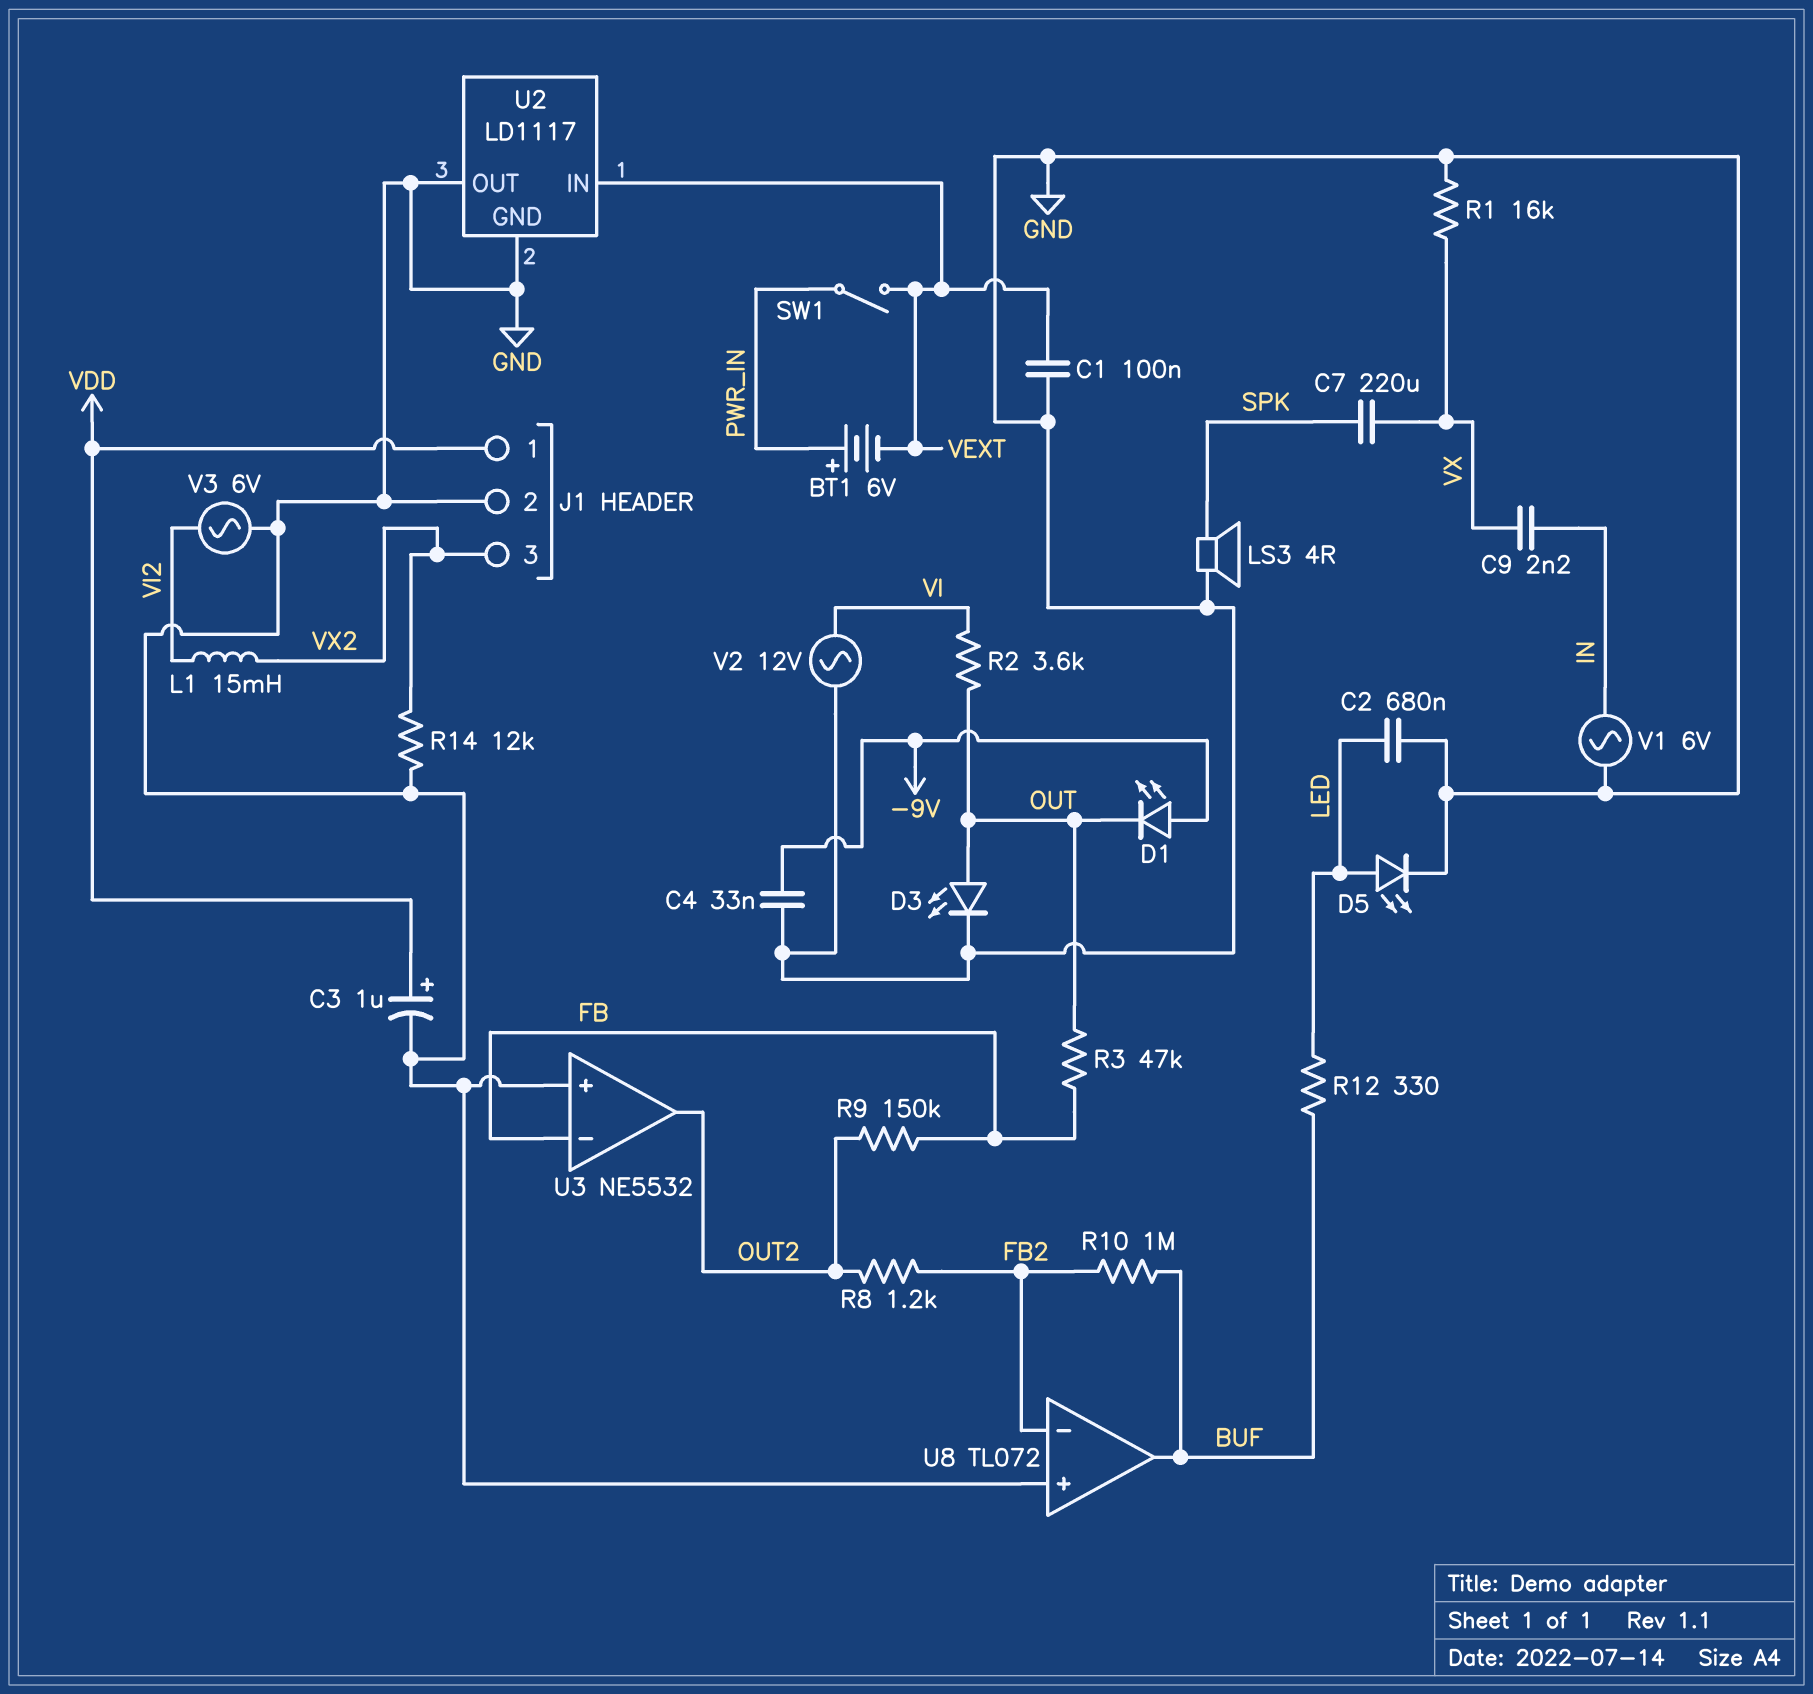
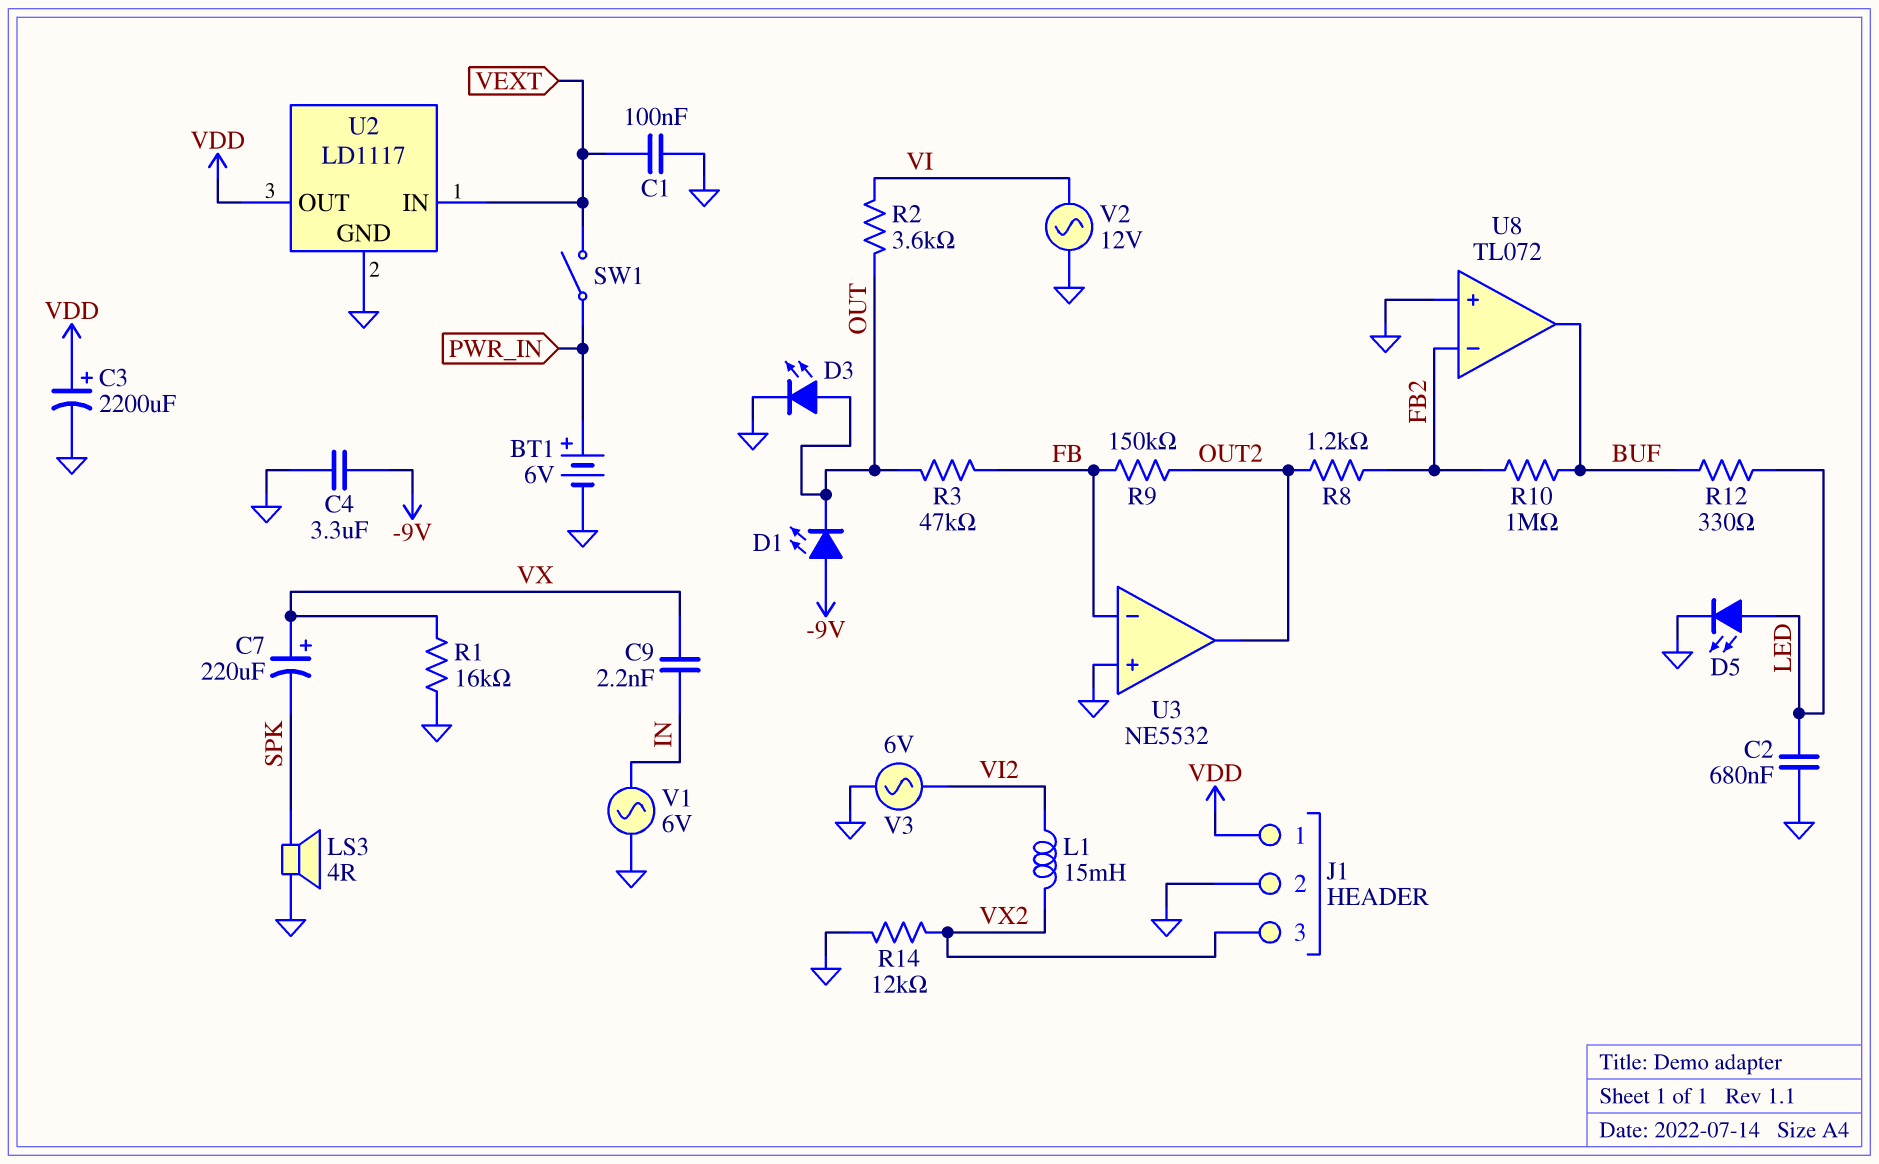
BT1: 6V (plus PWR_IN, minus VEXT) -> 6V (plus PWR_IN, minus GND)
C3: 1uF (plus VDD, minus GND) -> 2200uF (plus VDD, minus GND)
C4: 33nF (-9V, GND) -> 3.3uF (-9V, GND)
C7: 220uF (SPK, VX) -> 220uF (plus VX, minus SPK)
U2 pin OUT: GND -> VDD

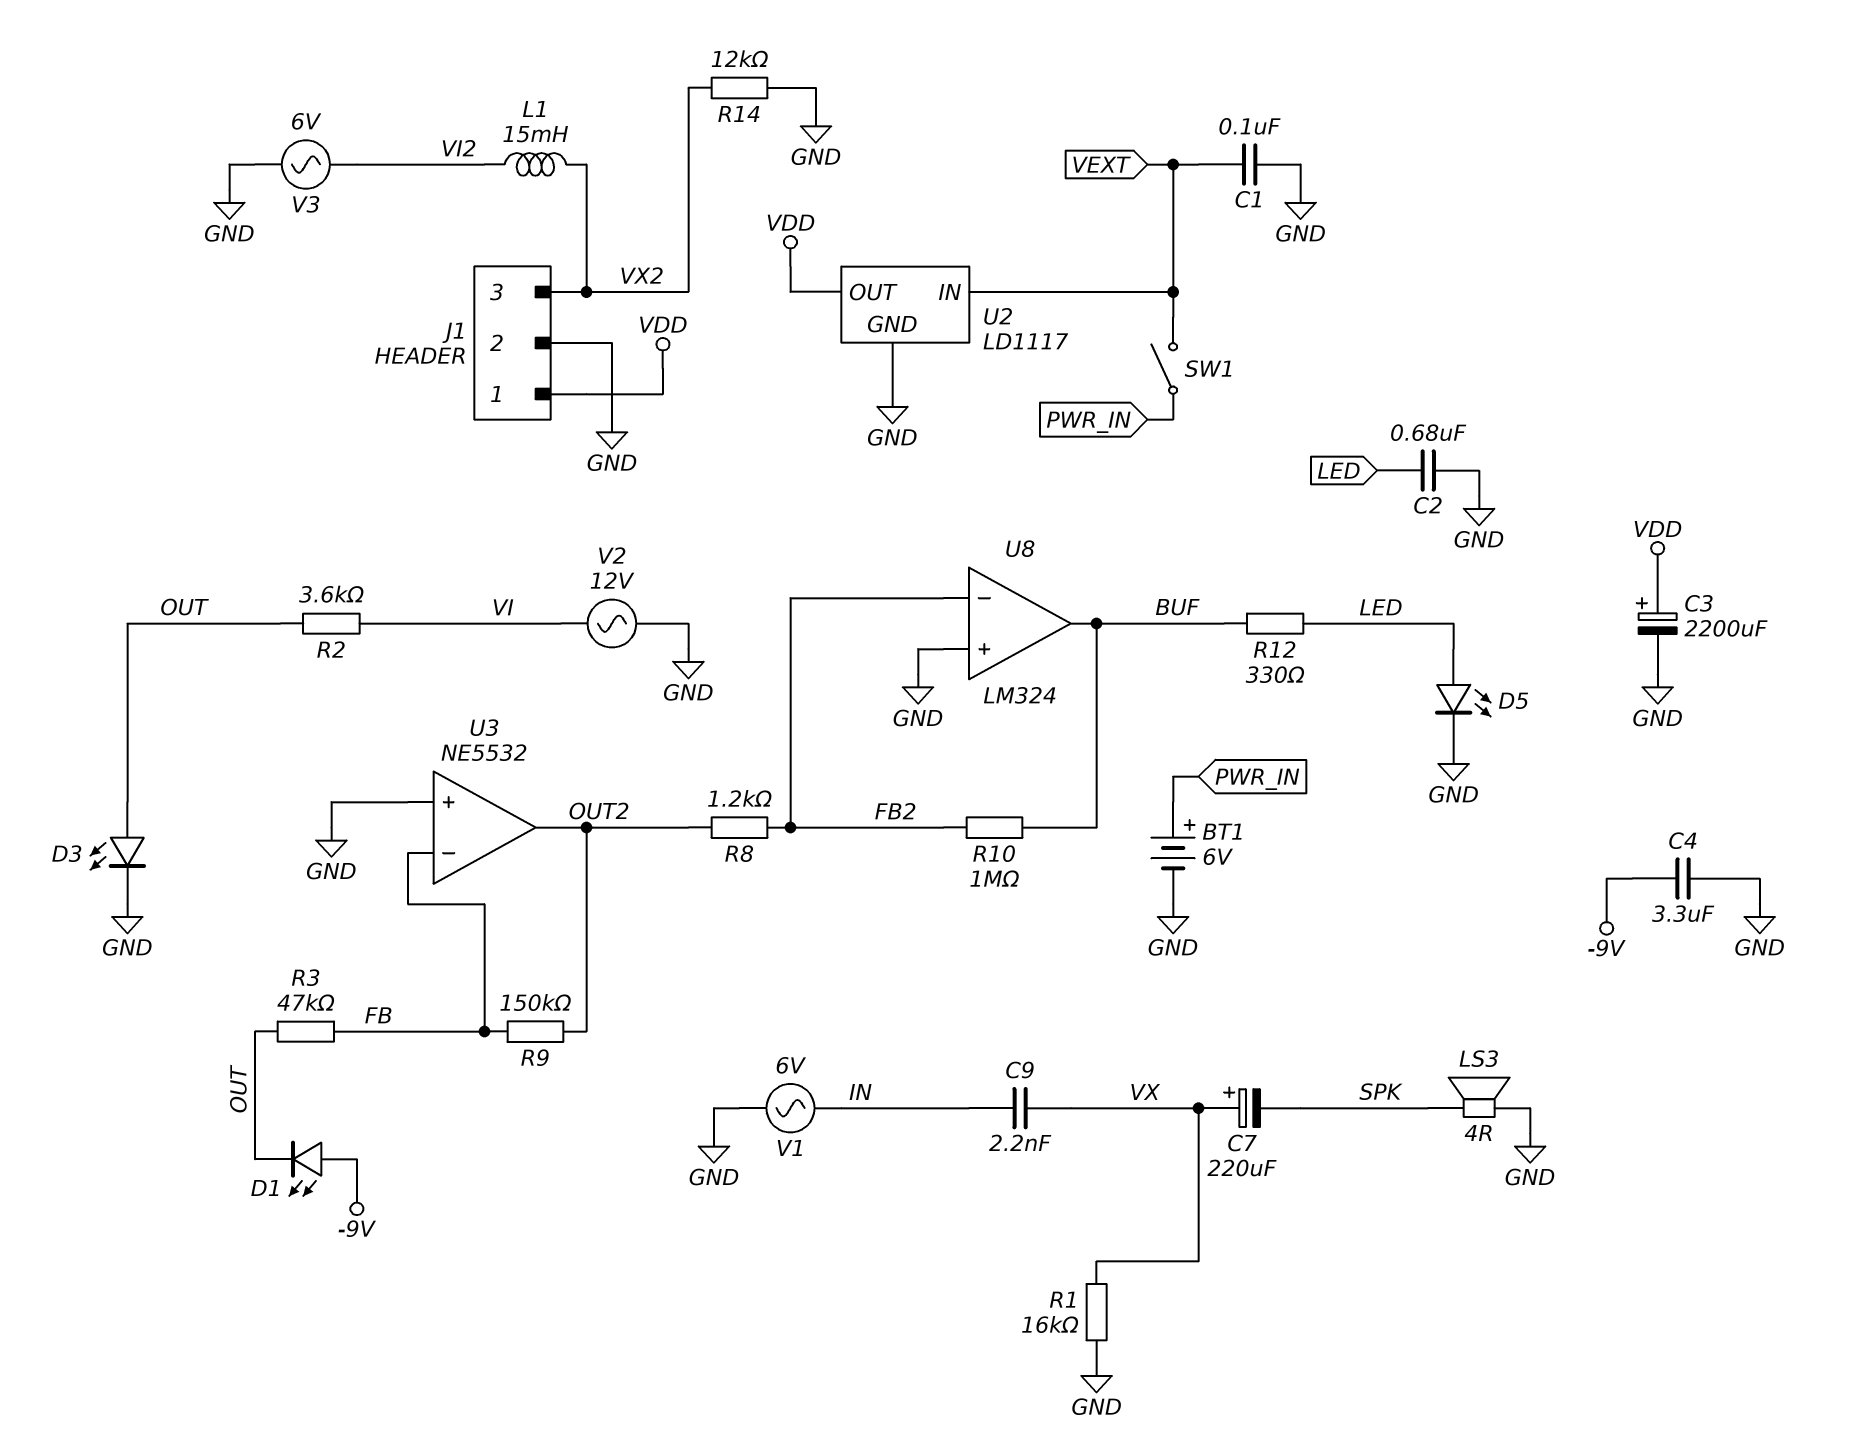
U8: TL072 -> LM324

